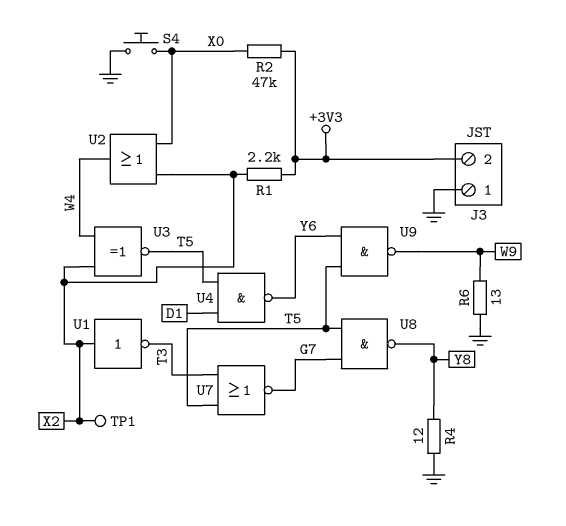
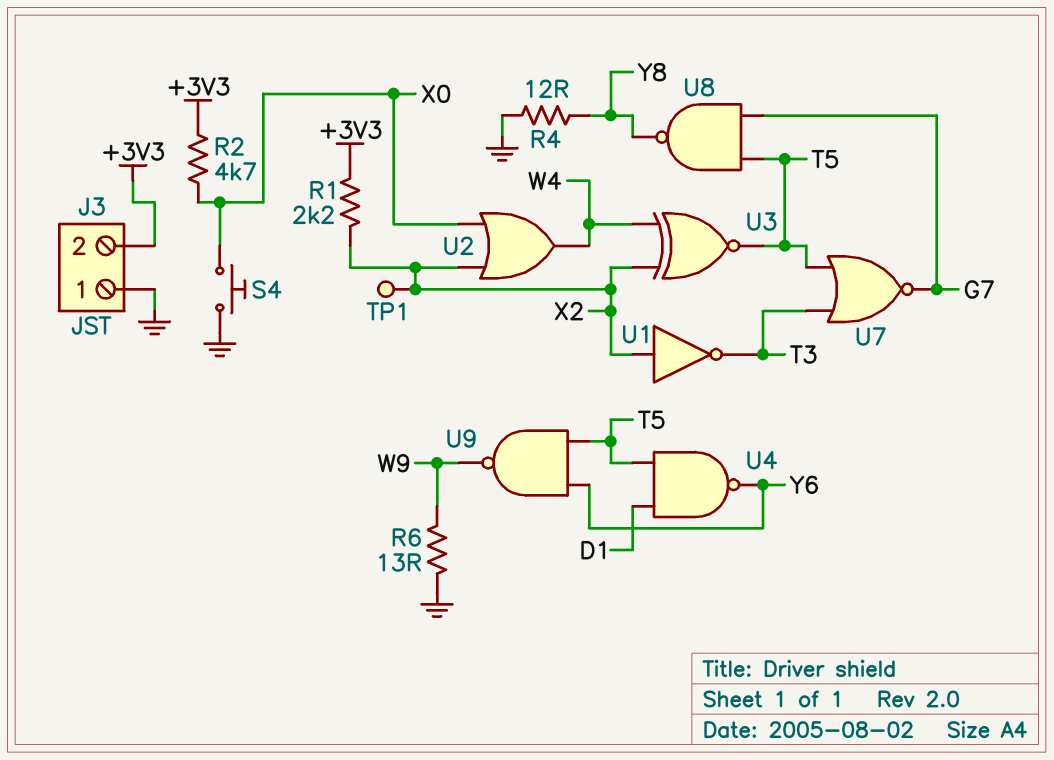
R2: 47k (+3V3, X0) -> 4.7k (+3V3, X0)

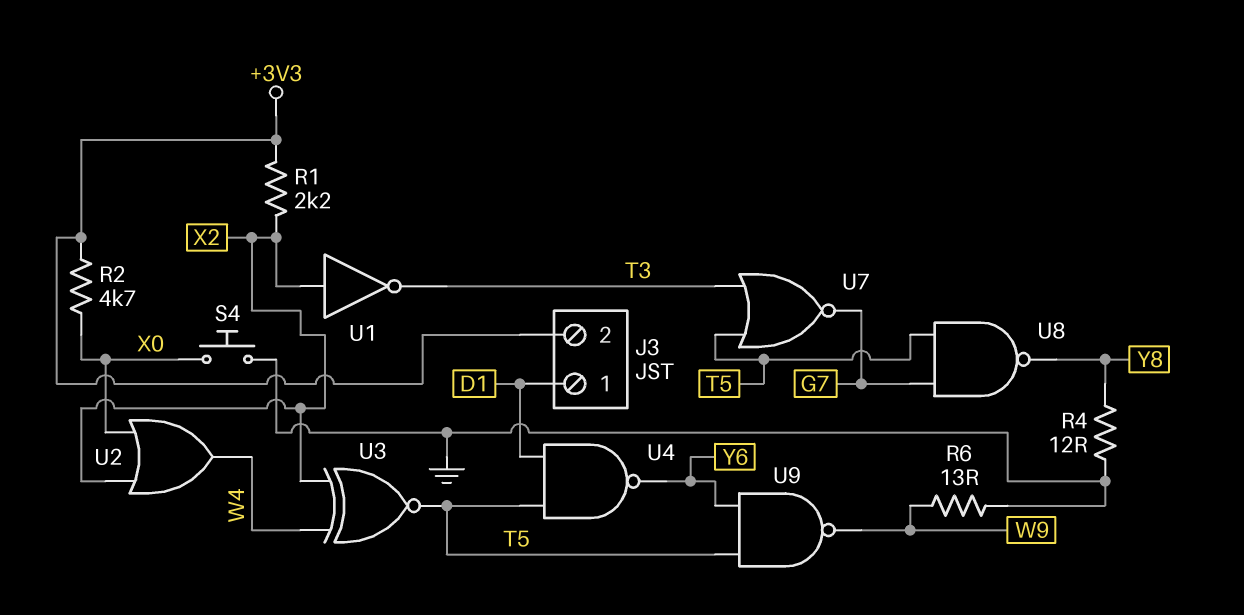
J3 pin 1: GND -> D1
TP1: test point (X2) -> none

